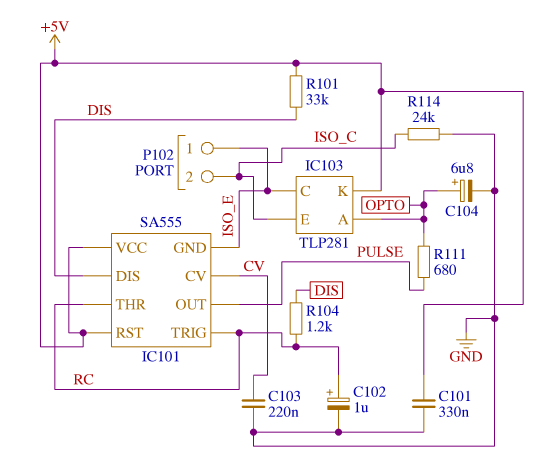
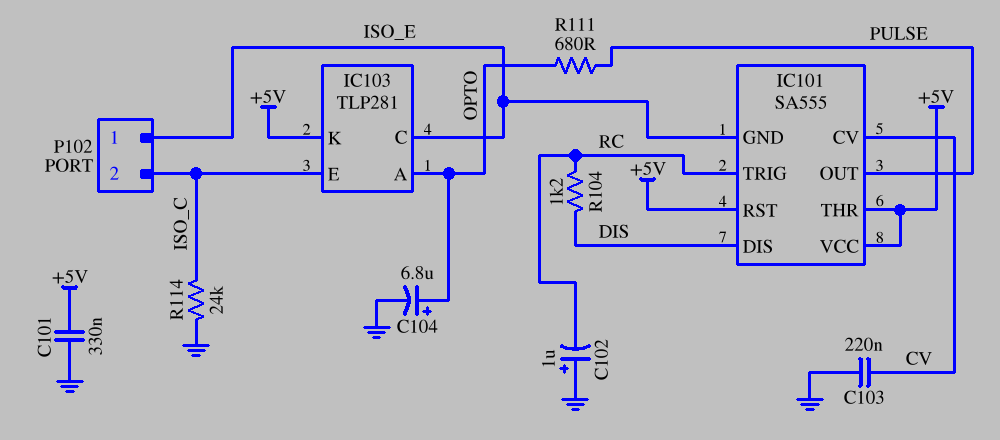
C102: 1uF (plus RC, minus GND) -> 1uF (plus GND, minus RC)
IC101 pin THR: RC -> +5V
R101: 33k (+5V, DIS) -> none

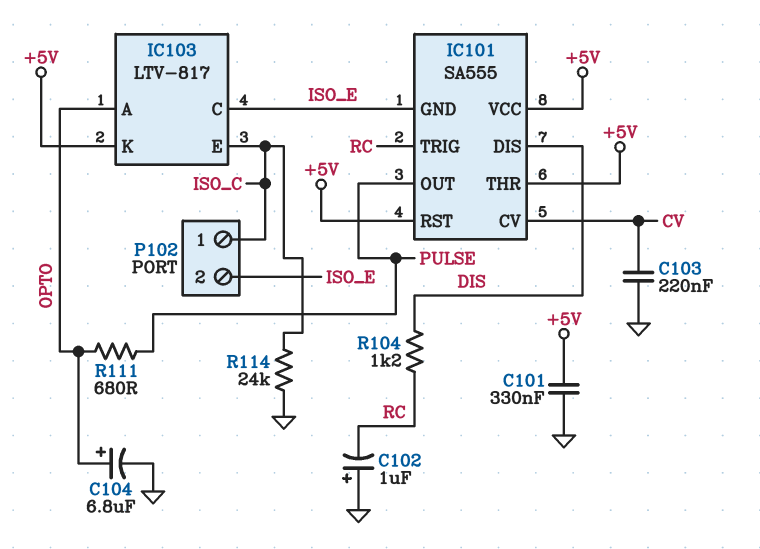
IC103: TLP281 -> LTV-817
P102 pin 1: ISO_E -> ISO_C
P102 pin 2: ISO_C -> ISO_E

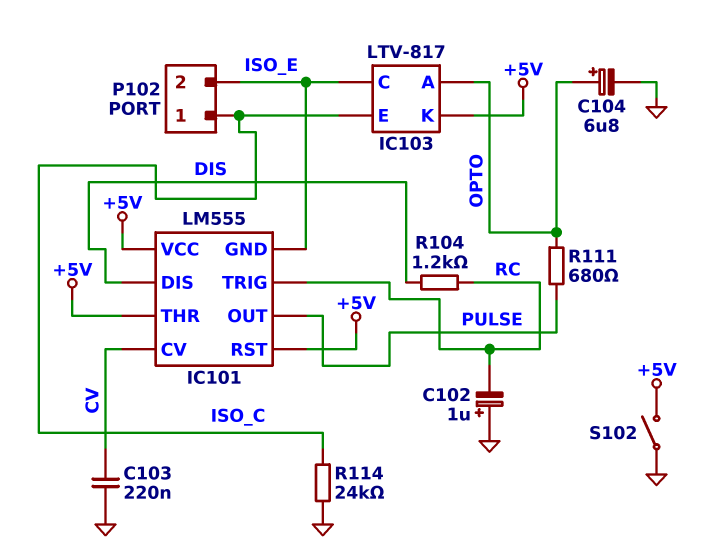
C101: 330nF (+5V, GND) -> none
IC101: SA555 -> LM555
S102: none -> switch (+5V, GND)

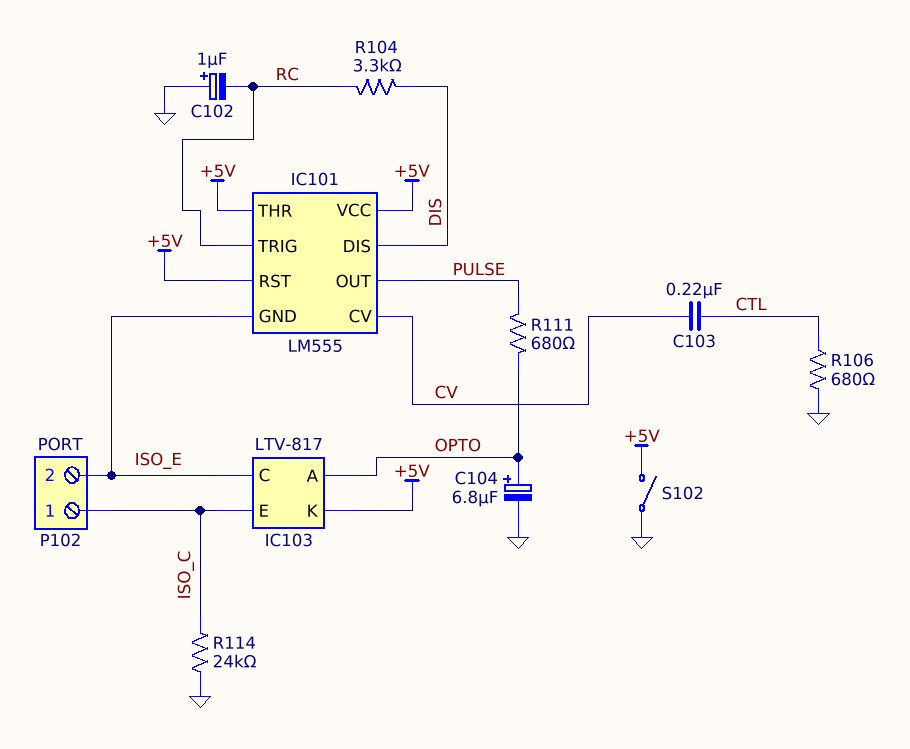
C103: 220nF (CV, GND) -> 220nF (CTL, CV)
R104: 1.2k (DIS, RC) -> 3.3k (DIS, RC)
R106: none -> 680 (CTL, GND)

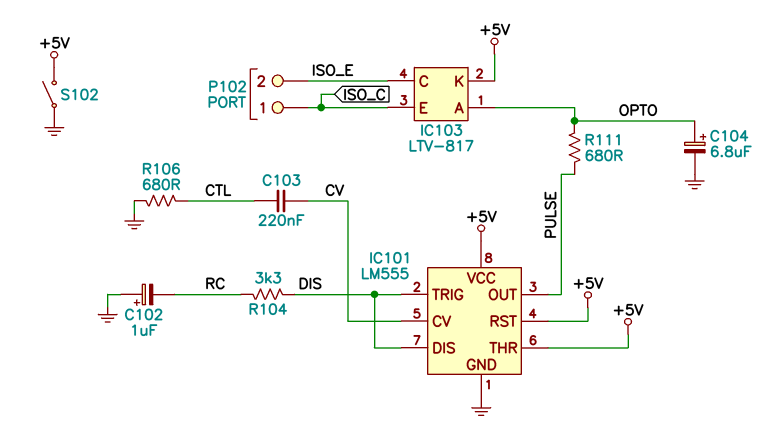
IC101 pin GND: ISO_E -> GND
IC101 pin TRIG: RC -> DIS
R114: 24k (GND, ISO_C) -> none

